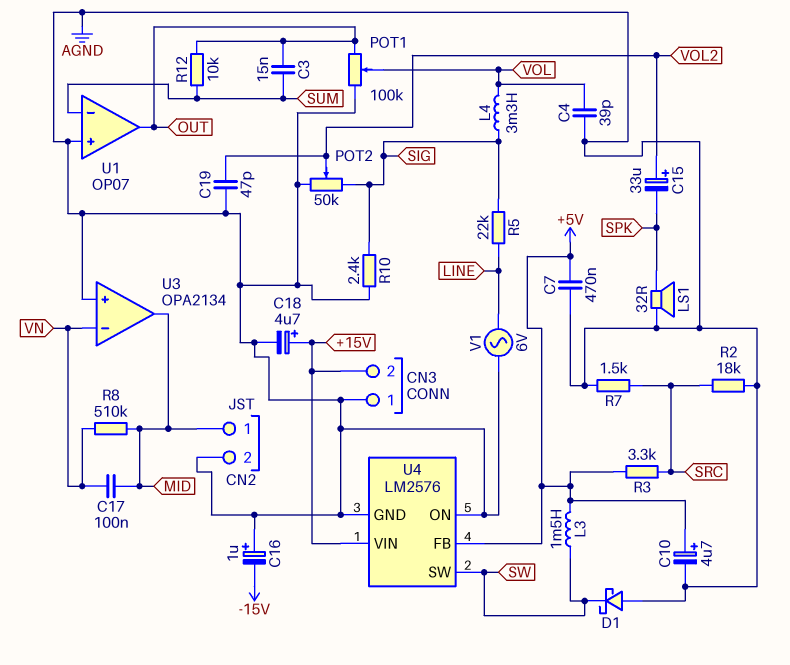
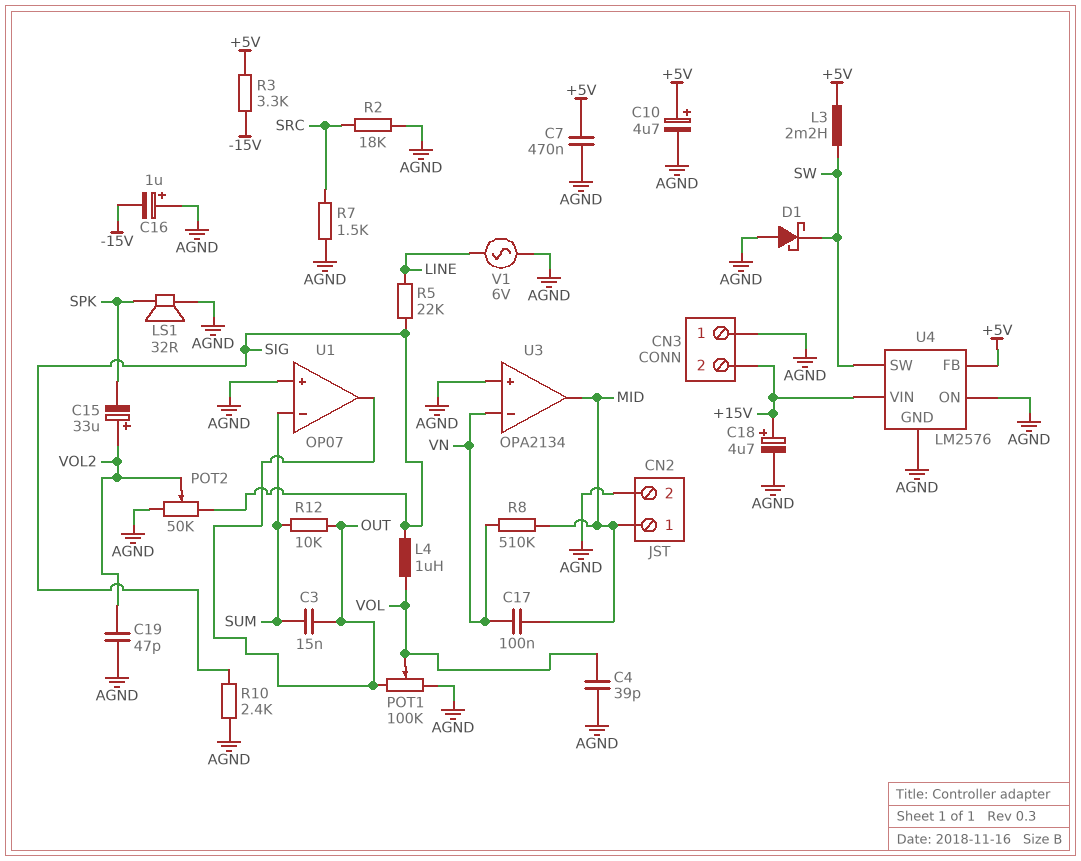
L3: 1.5mH (+5V, SW) -> 2.2mH (+5V, SW)
L4: 3.3mH (SIG, VOL) -> 1uH (SIG, VOL)
R3: 3.3k (+5V, SRC) -> 3.3k (+5V, -15V)

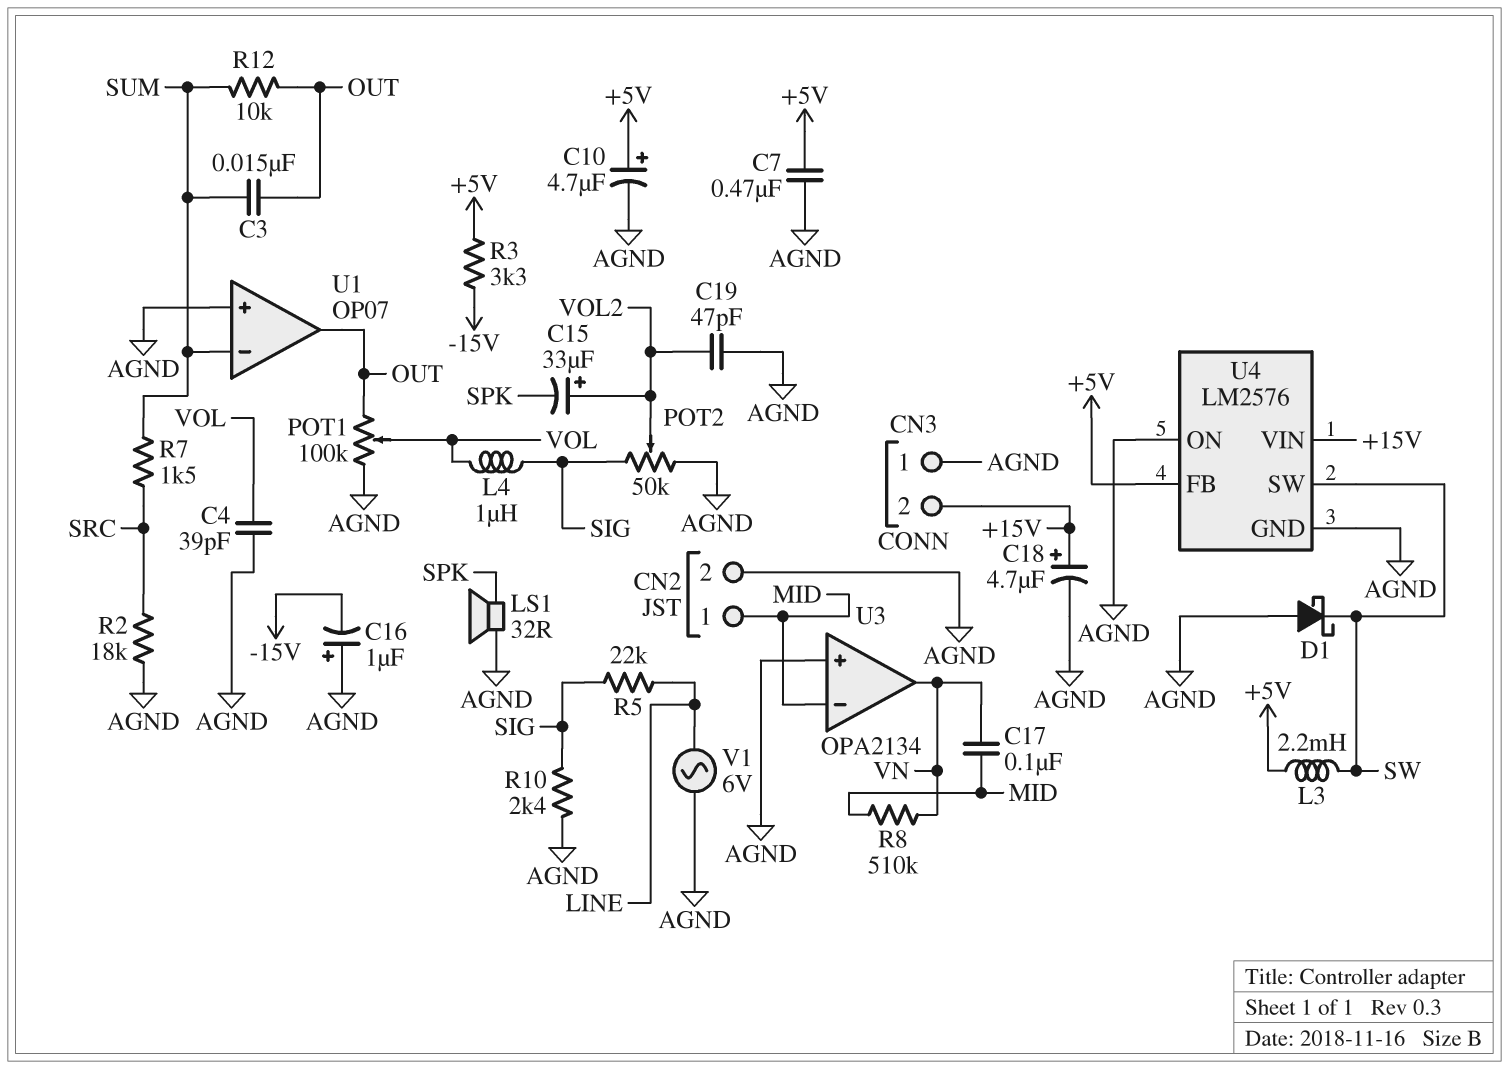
R7: 1.5k (AGND, SRC) -> 1.5k (SRC, SUM)
U3 pin in-: VN -> MID
U3 pin out: MID -> VN

